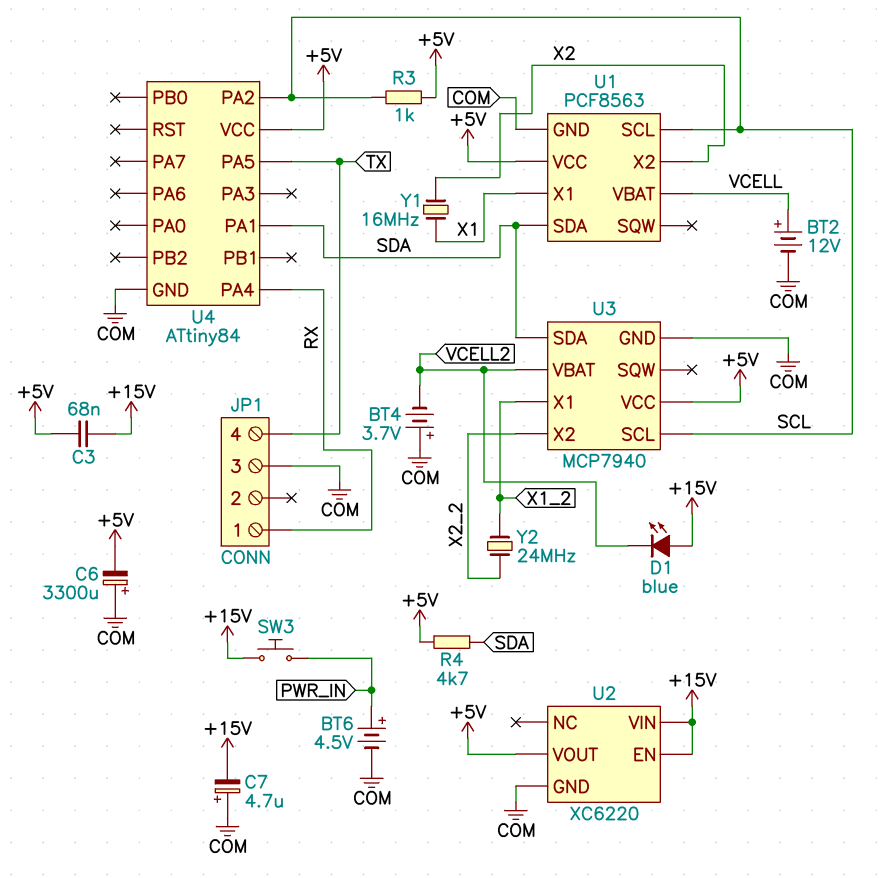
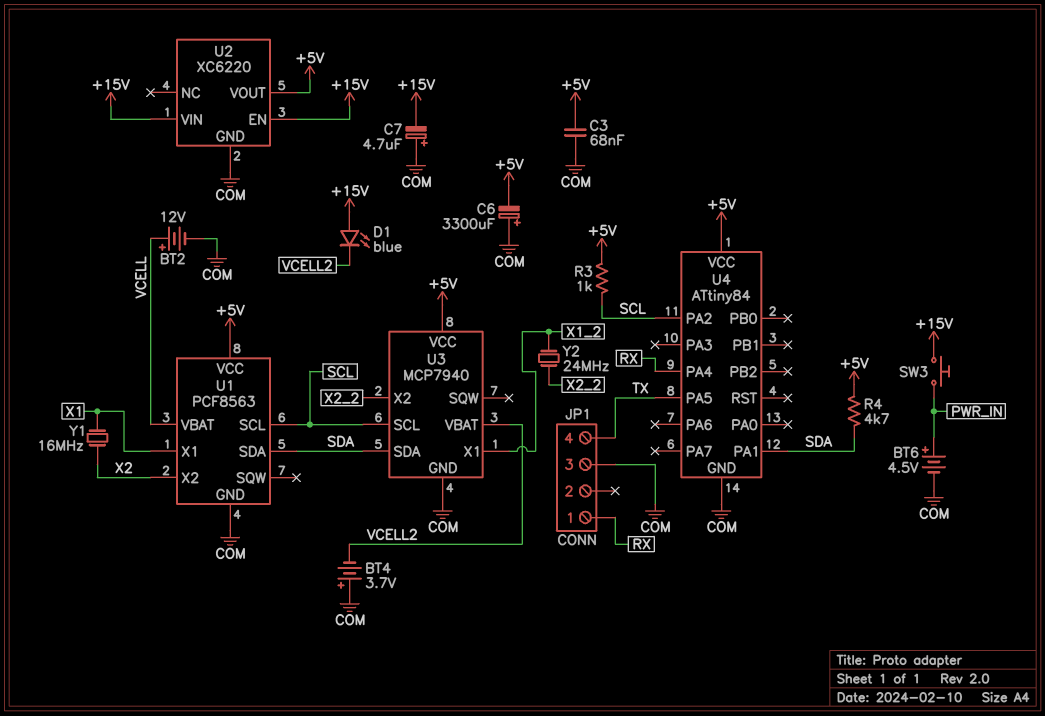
C3: 68nF (+5V, +15V) -> 68nF (+5V, COM)

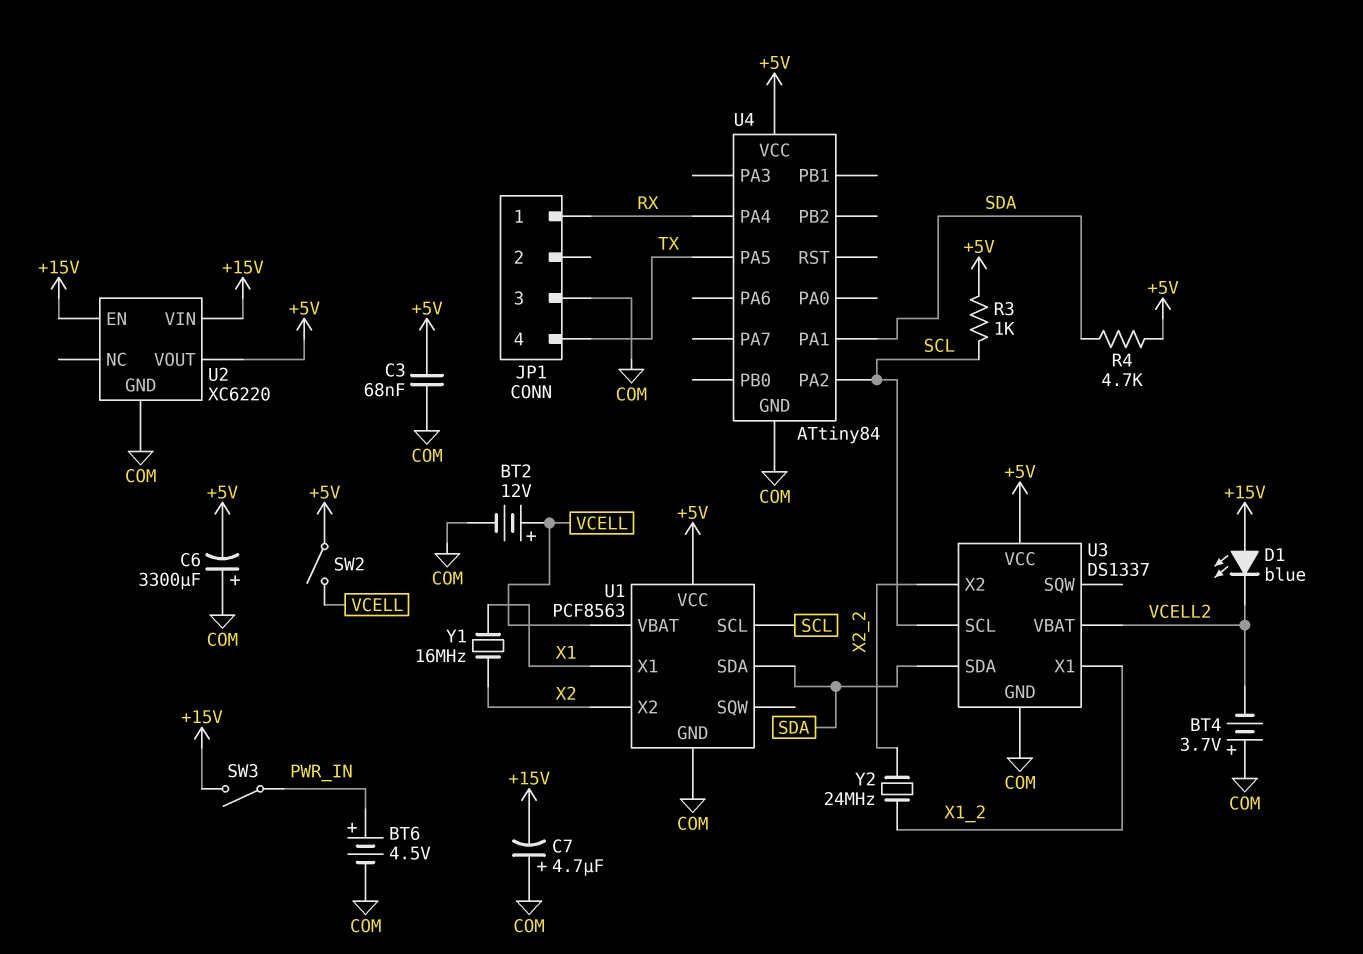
SW2: none -> switch (+5V, VCELL)
SW3: button (+15V, PWR_IN) -> switch (+15V, PWR_IN)
U3: MCP7940 -> DS1337

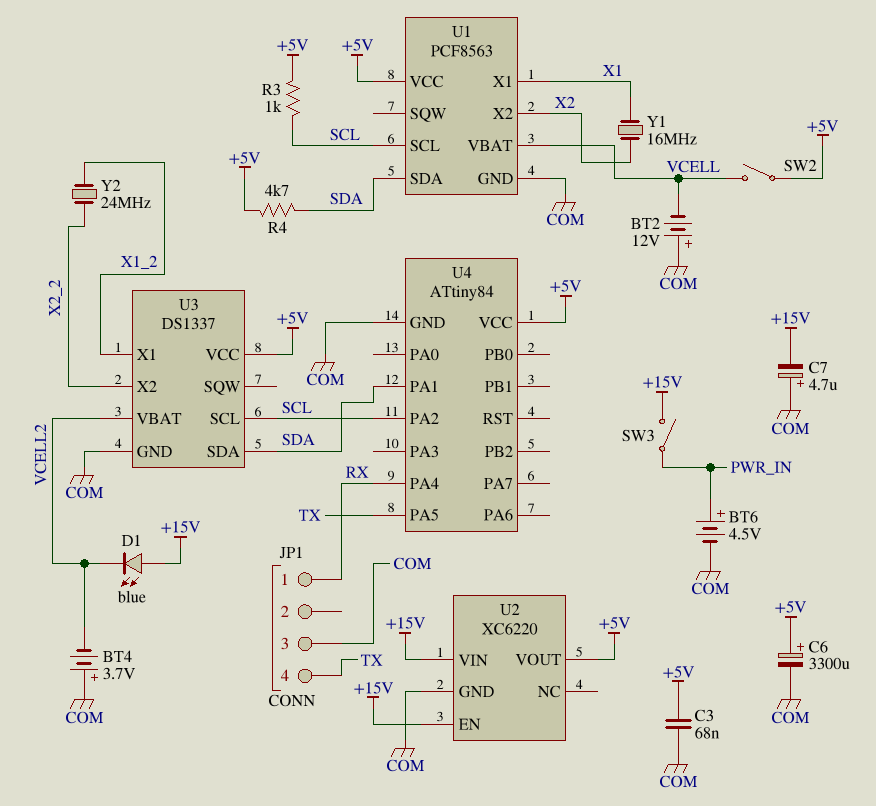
BT2: 12V (plus VCELL, minus COM) -> 12V (plus COM, minus VCELL)
C6: 3300uF (plus COM, minus +5V) -> 3300uF (plus +5V, minus COM)

